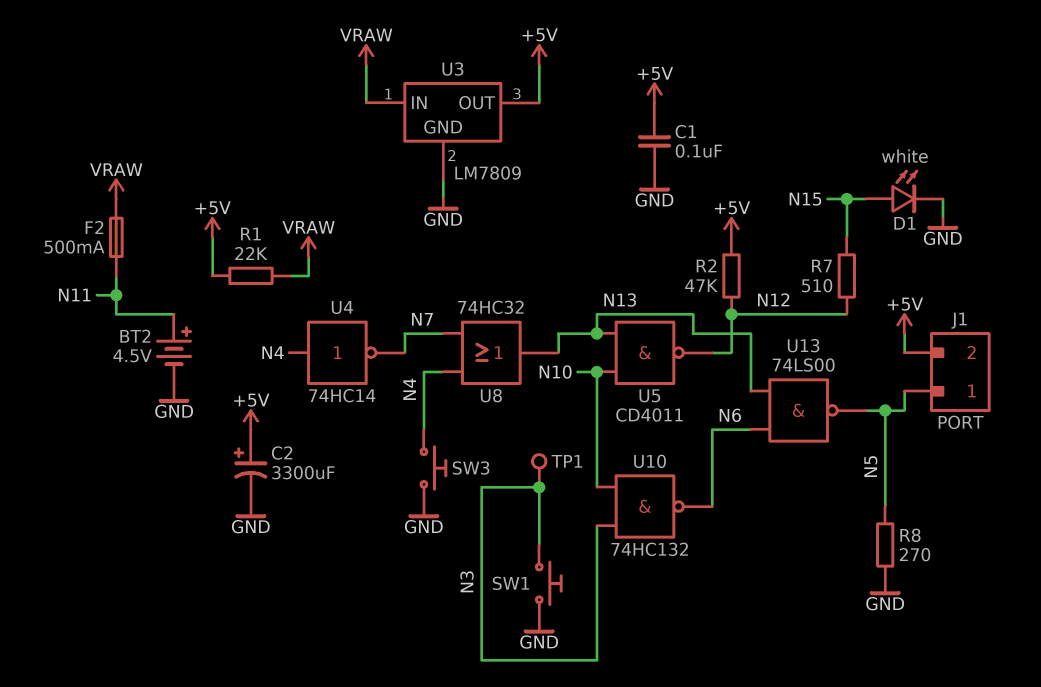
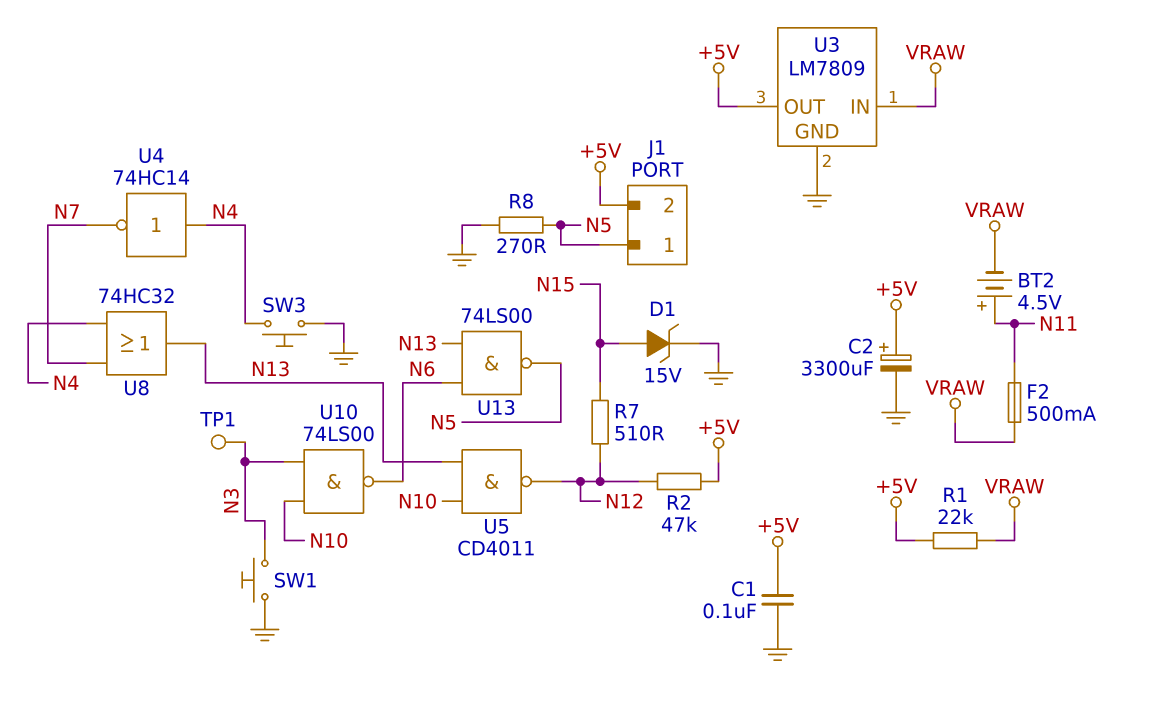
BT2: 4.5V (plus N11, minus GND) -> 4.5V (plus N11, minus VRAW)
D1: LED white (A N15, K GND) -> zener 15V (A N15, K GND)
U10: NAND 74HC132 (in N3, in N10, out N6) -> NAND 74LS00 (in N3, in N10, out N6)

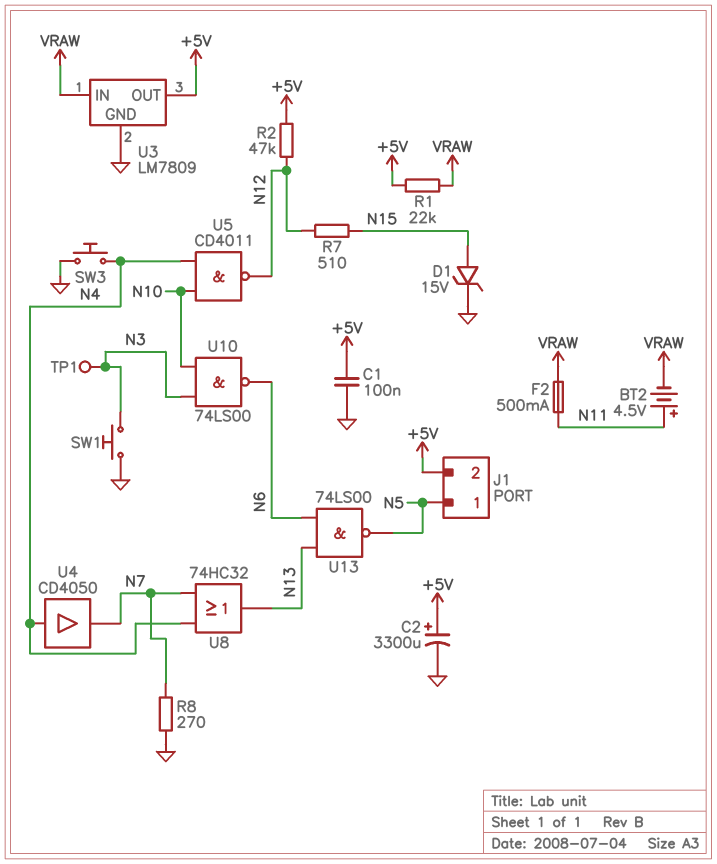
R8: 270 (GND, N5) -> 270 (GND, N7)
U4: NOT 74HC14 (in N4, out N7) -> buffer CD4050 (in N4, out N7)
U5: NAND CD4011 (in N10, in N13, out N12) -> NAND CD4011 (in N4, in N10, out N12)

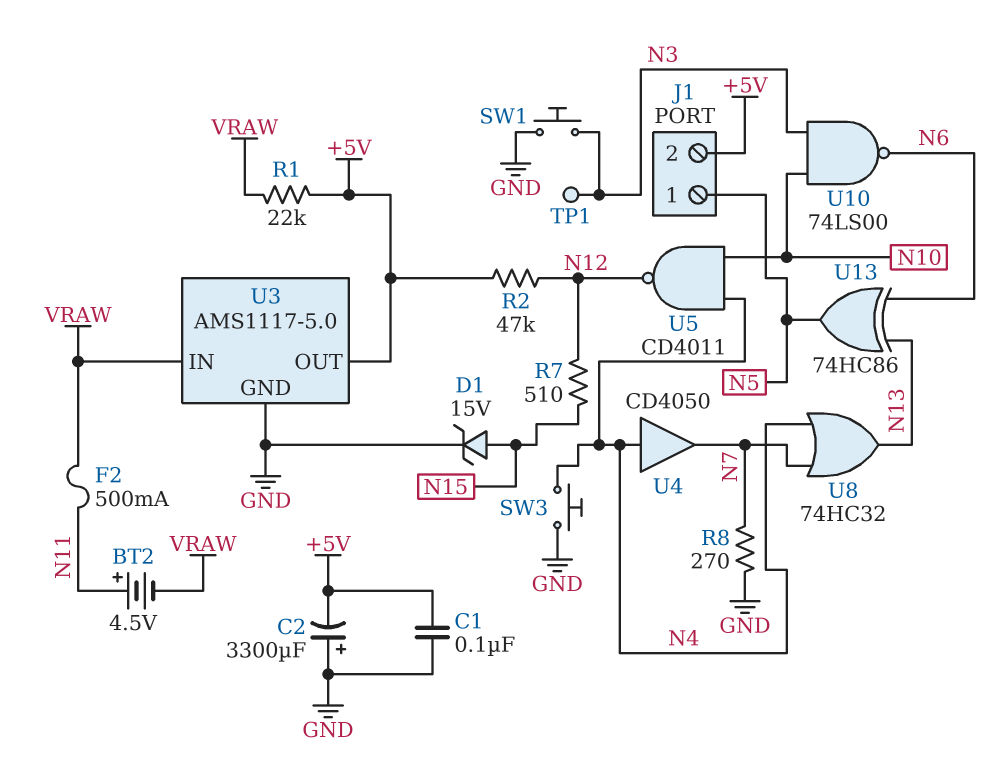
C2: 3300uF (plus +5V, minus GND) -> 3300uF (plus GND, minus +5V)
U3: LM7809 -> AMS1117-5.0
U13: NAND 74LS00 (in N6, in N13, out N5) -> XOR 74HC86 (in N6, in N13, out N5)

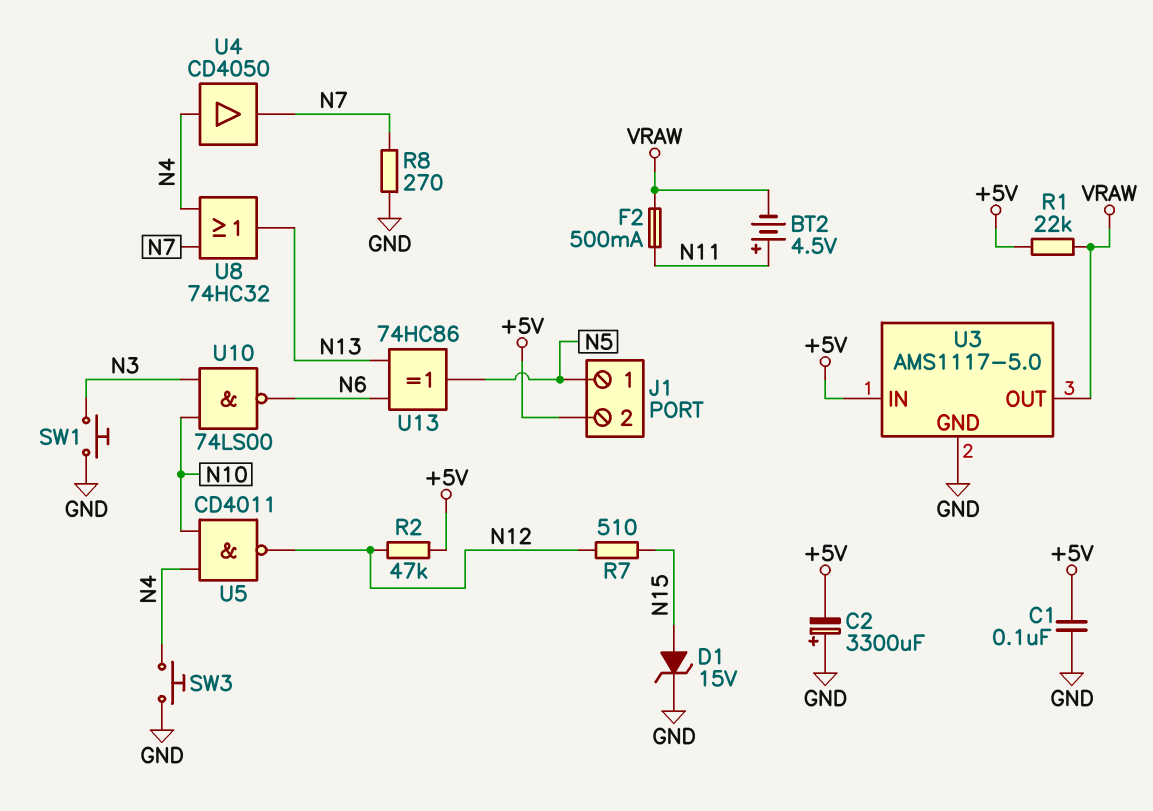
TP1: test point (N3) -> none
U3 pin IN: VRAW -> +5V
U3 pin OUT: +5V -> VRAW

